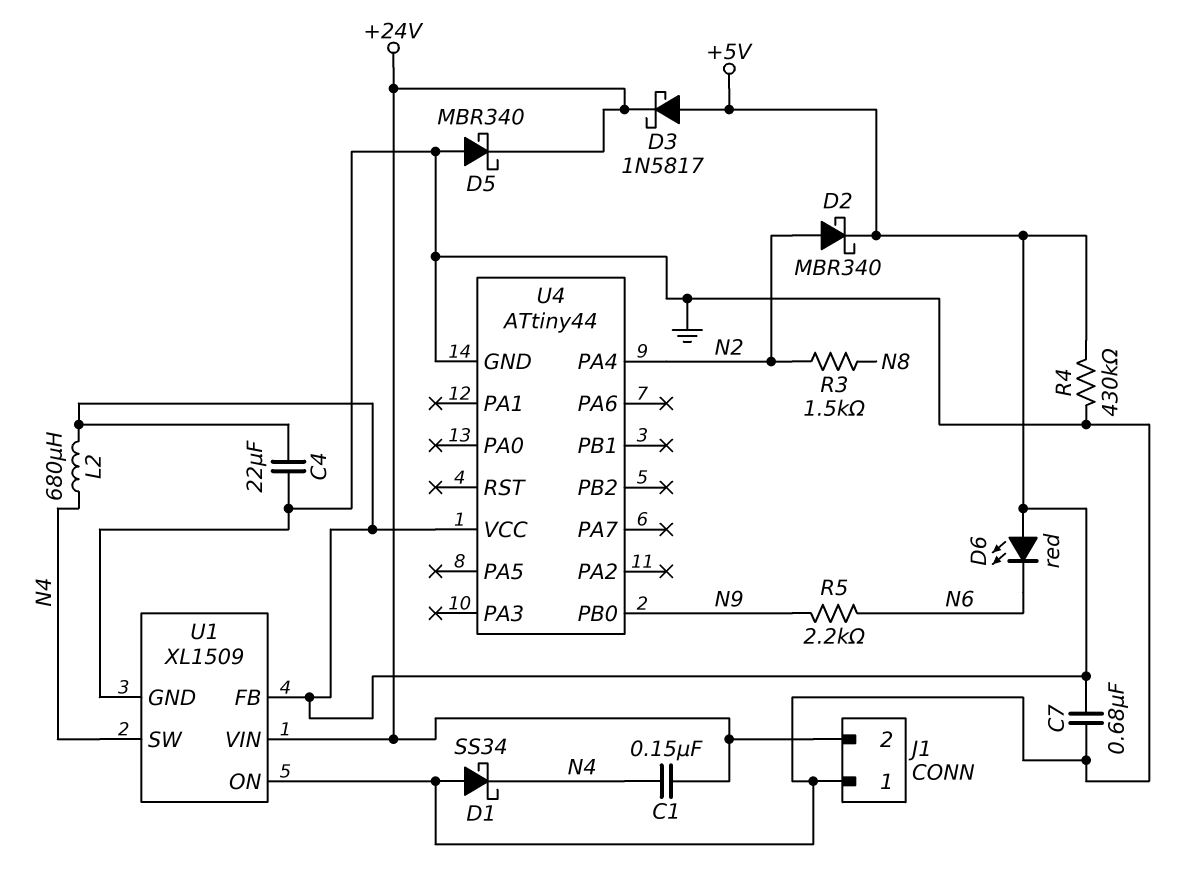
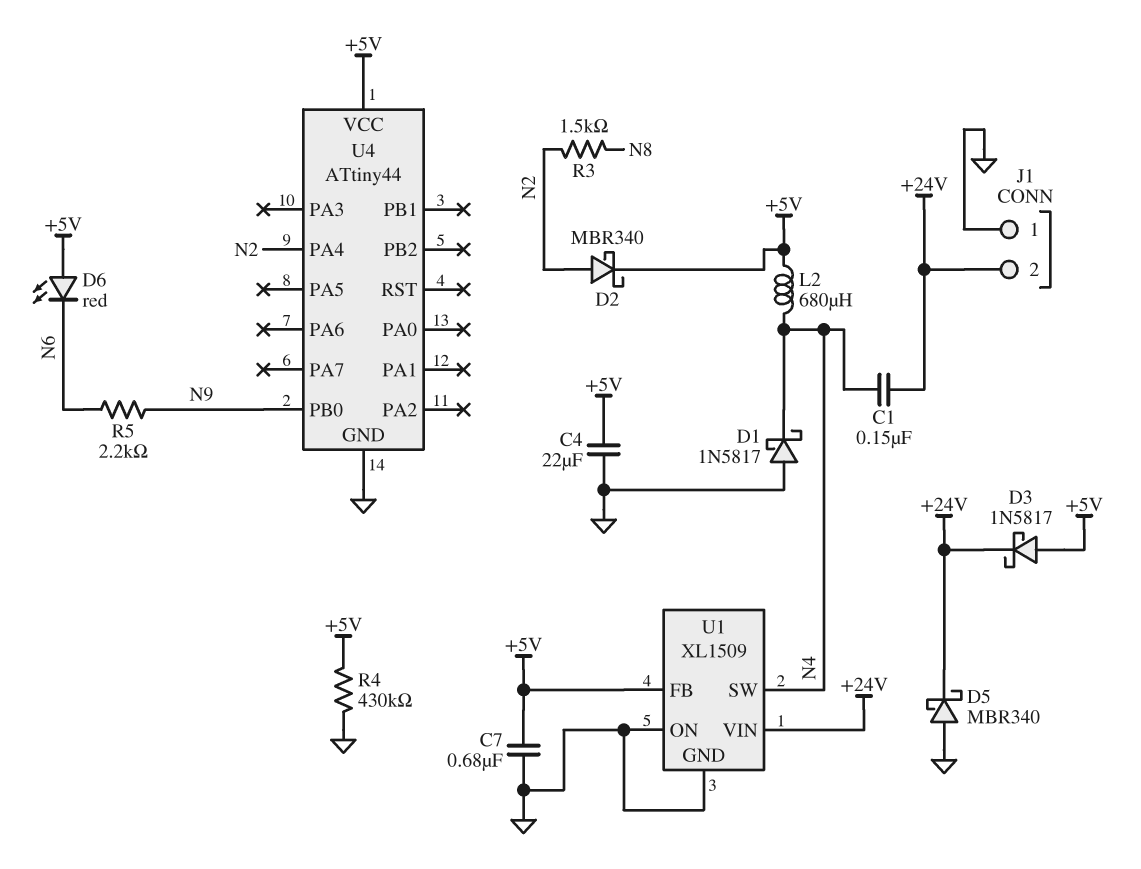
D1: schottky SS34 (A GND, K N4) -> schottky 1N5817 (A GND, K N4)

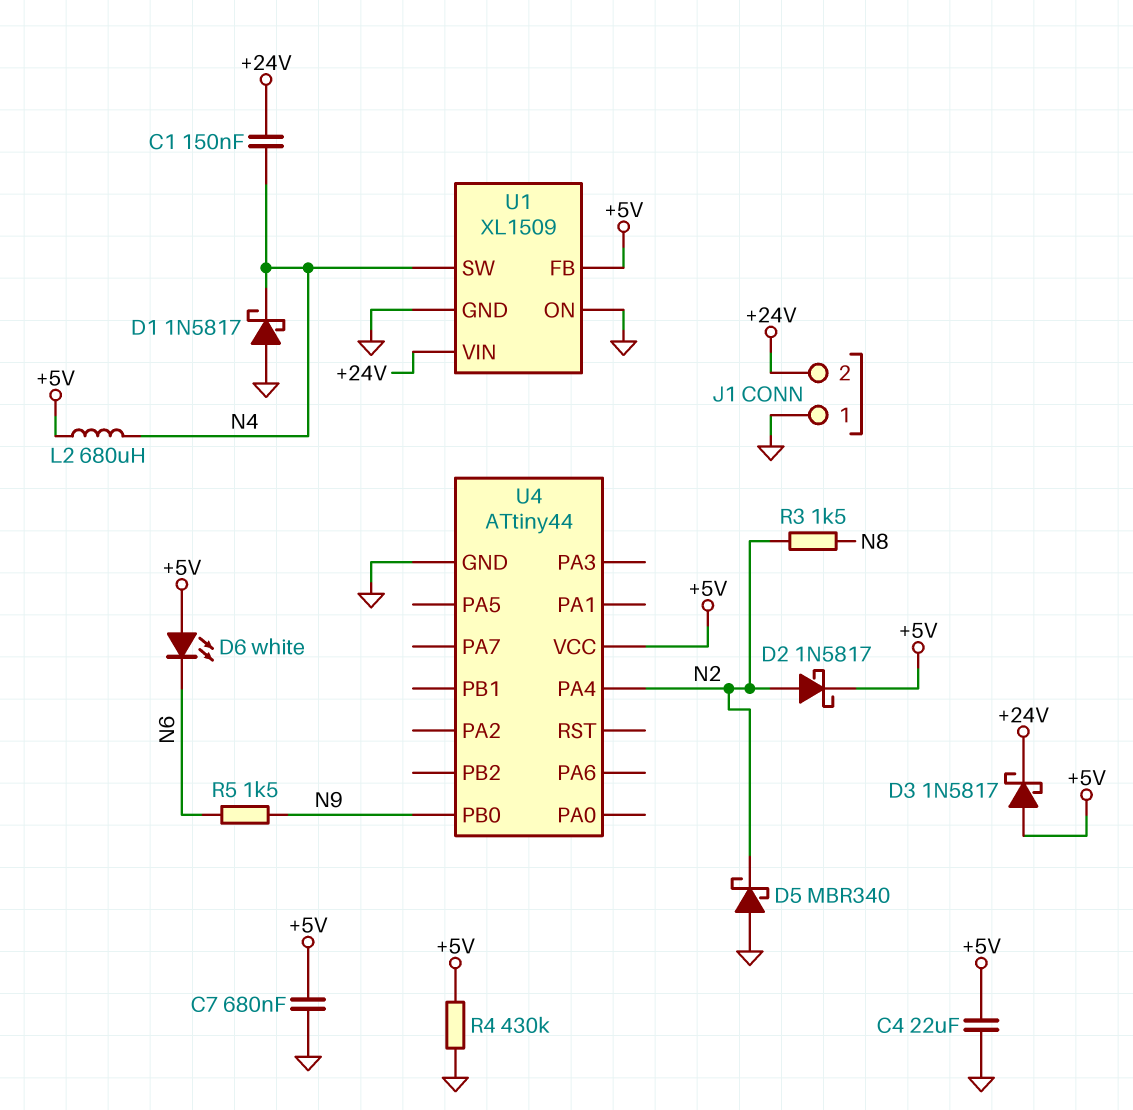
D2: schottky MBR340 (A N2, K +5V) -> schottky 1N5817 (A N2, K +5V)
D5: schottky MBR340 (A GND, K +24V) -> schottky MBR340 (A GND, K N2)
D6: LED red (A +5V, K N6) -> LED white (A +5V, K N6)
R5: 2.2k (N6, N9) -> 1.5k (N6, N9)

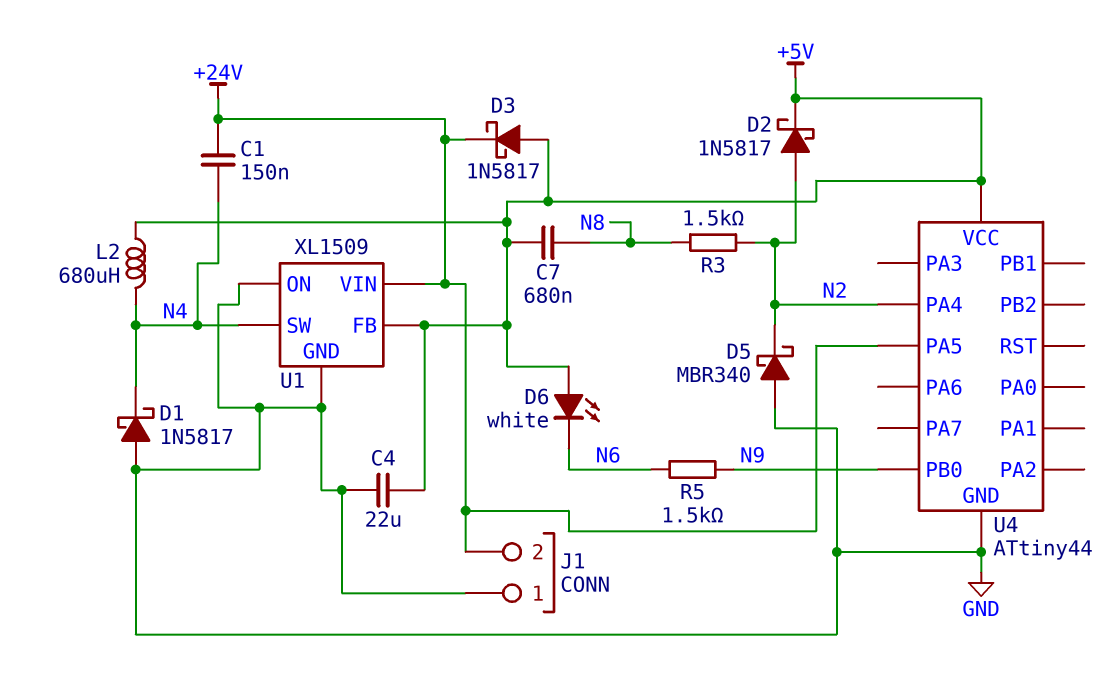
C7: 680nF (+5V, GND) -> 680nF (+5V, N8)
R4: 430k (+5V, GND) -> none
U4 pin PA5: none -> +24V

